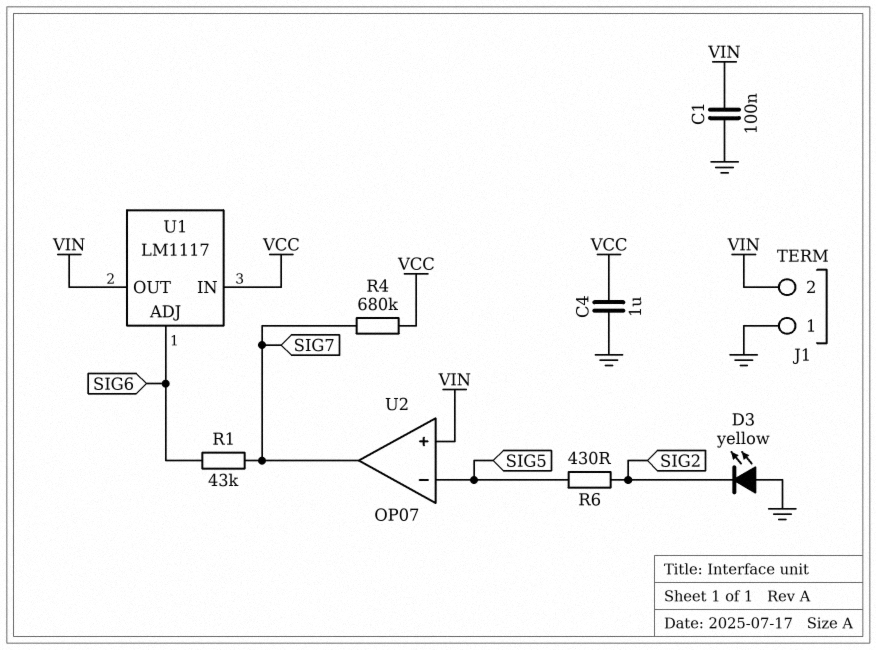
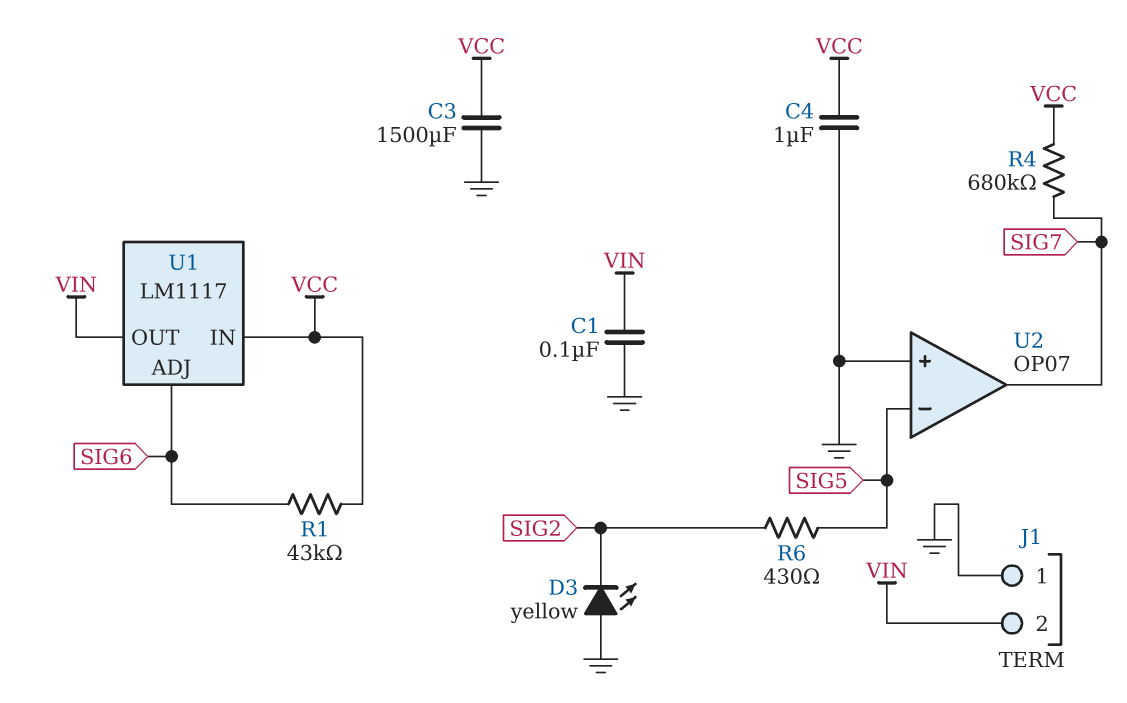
C3: none -> 1500uF (GND, VCC)
R1: 43k (SIG6, SIG7) -> 43k (SIG6, VCC)
U2 pin in+: VIN -> GND

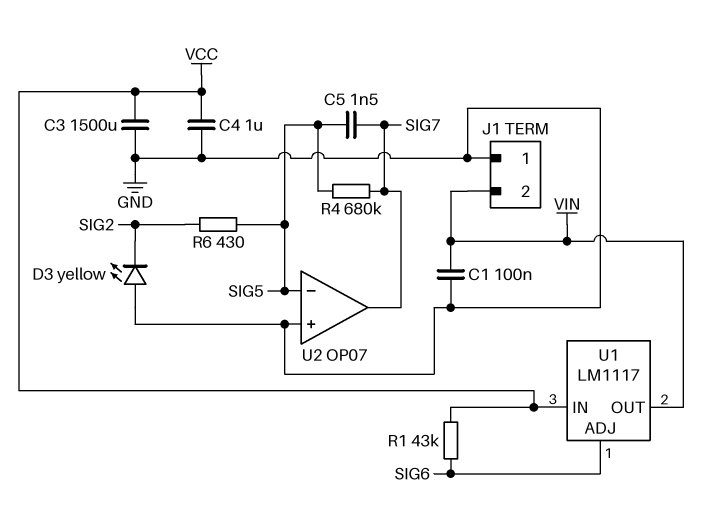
C5: none -> 1.5nF (SIG5, SIG7)
R4: 680k (SIG7, VCC) -> 680k (SIG5, SIG7)

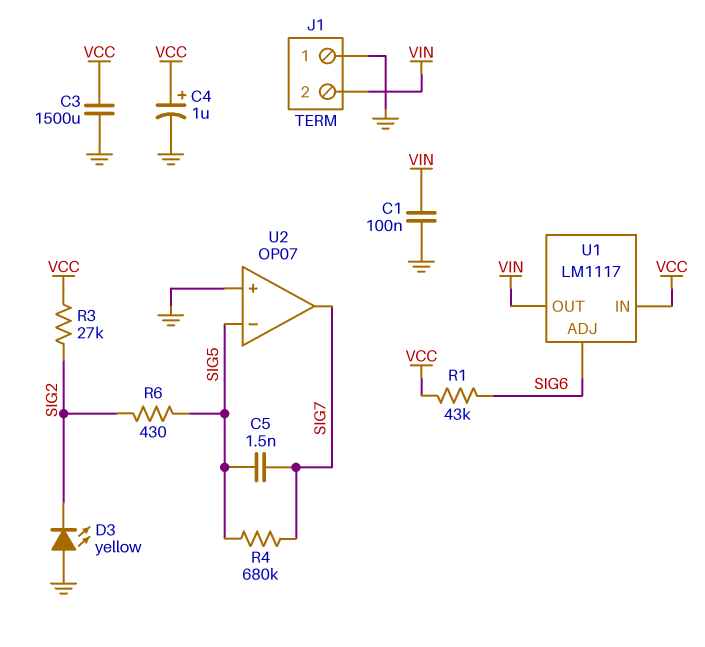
C4: 1uF (GND, VCC) -> 1uF (plus VCC, minus GND)
R3: none -> 27k (SIG2, VCC)

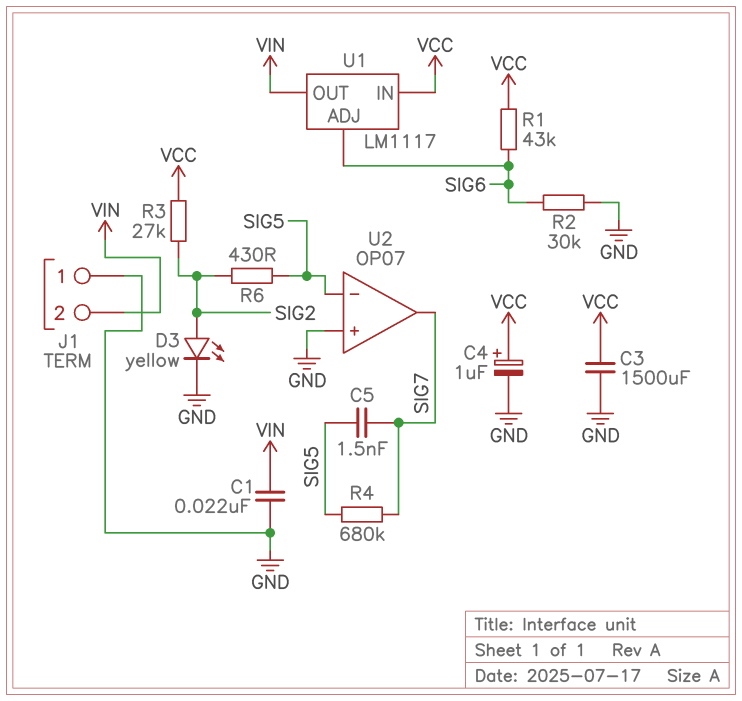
C1: 100nF (GND, VIN) -> 22nF (GND, VIN)
D3: LED yellow (A GND, K SIG2) -> LED yellow (A SIG2, K GND)
R2: none -> 30k (GND, SIG6)

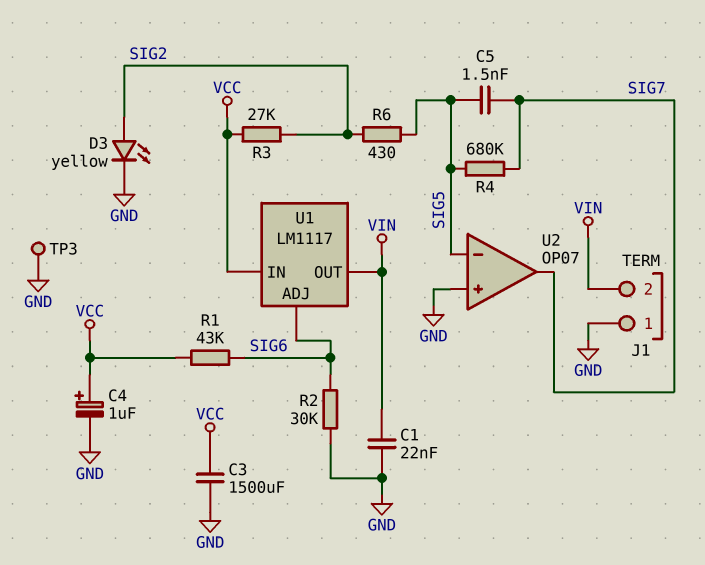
TP3: none -> test point (GND)

